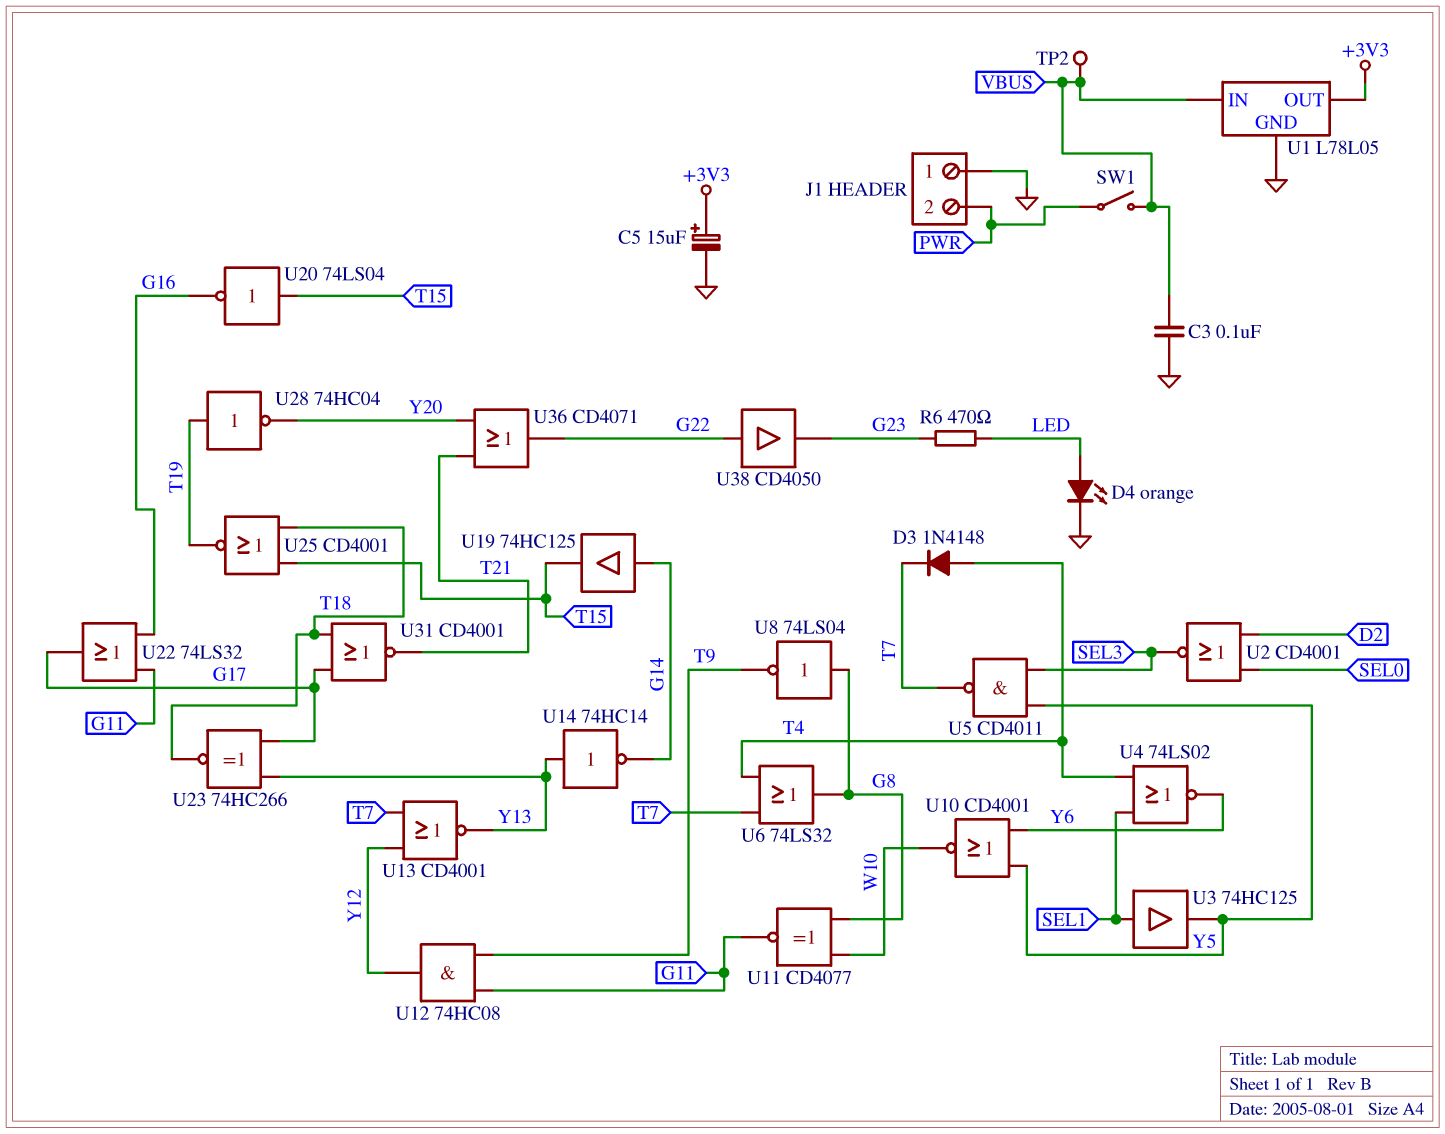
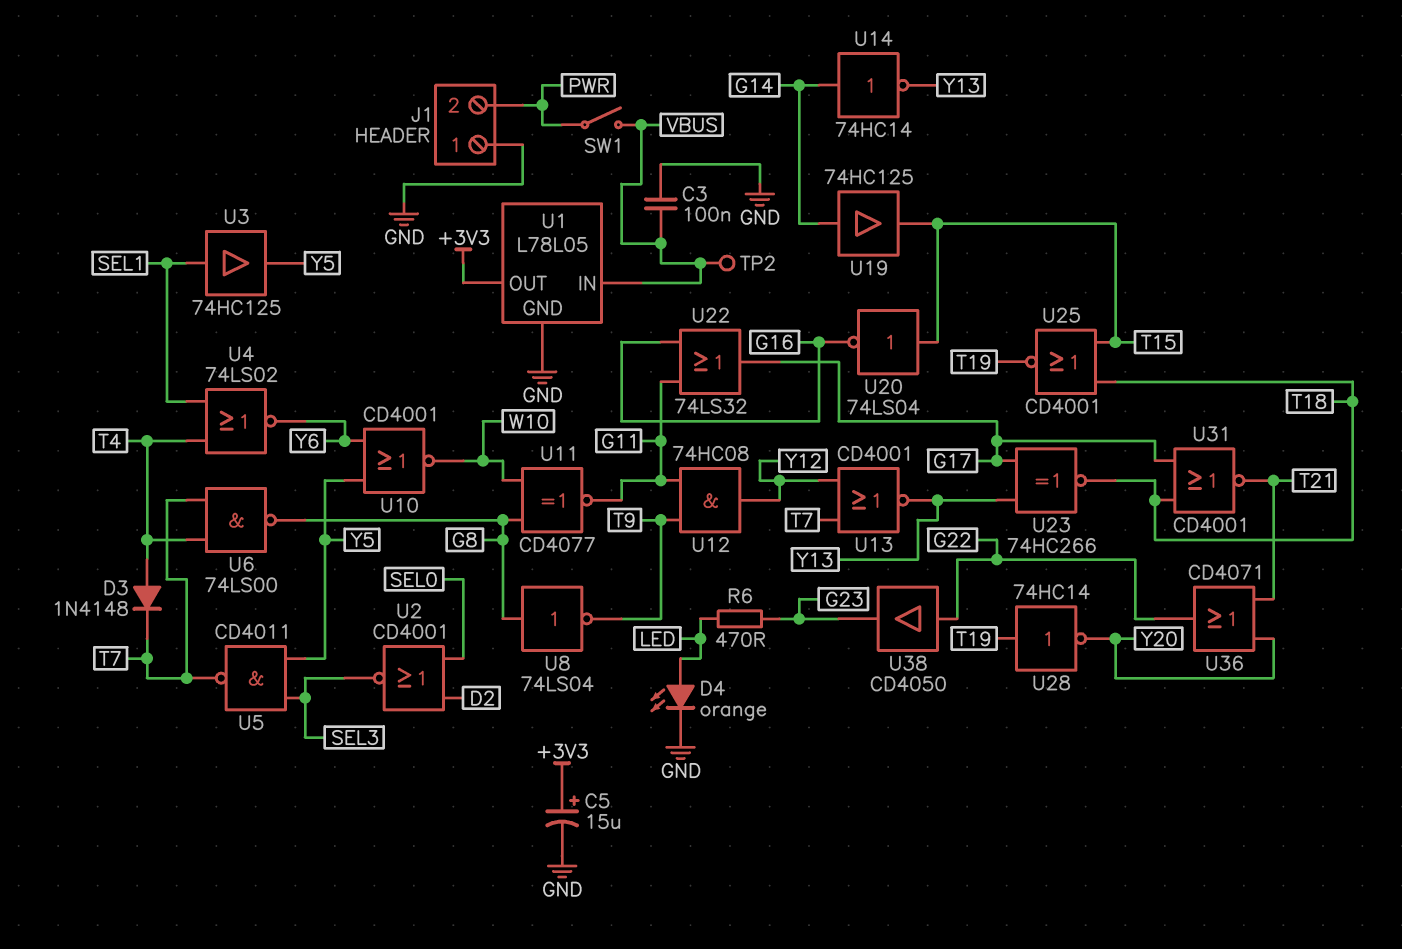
U6: OR 74LS32 (in T4, in T7, out G8) -> NAND 74LS00 (in T4, in T7, out G8)
U14: NOT 74HC14 (in Y13, out G14) -> NOT 74HC14 (in G14, out Y13)
U28: NOT 74HC04 (in T19, out Y20) -> NOT 74HC14 (in T19, out Y20)

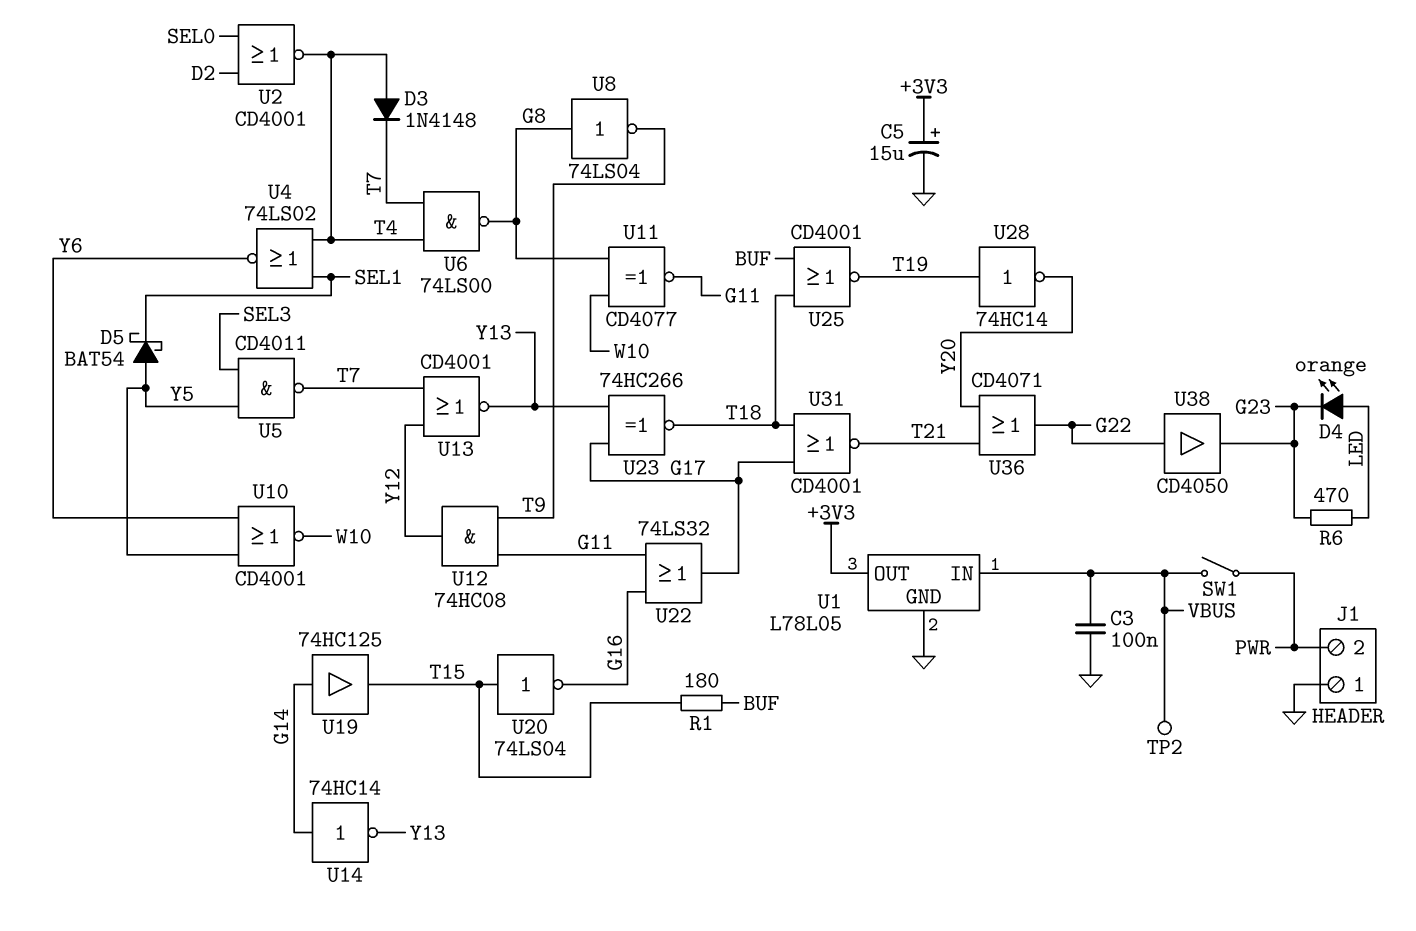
D4: LED orange (A LED, K GND) -> LED orange (A LED, K G23)
D5: none -> schottky BAT54 (A Y5, K SEL1)
R1: none -> 180 (BUF, T15)
U2: NOR CD4001 (in D2, in SEL0, out SEL3) -> NOR CD4001 (in D2, in SEL0, out T4)
U3: buffer 74HC125 (in SEL1, out Y5) -> none
U25: NOR CD4001 (in T15, in T18, out T19) -> NOR CD4001 (in BUF, in T18, out T19)

